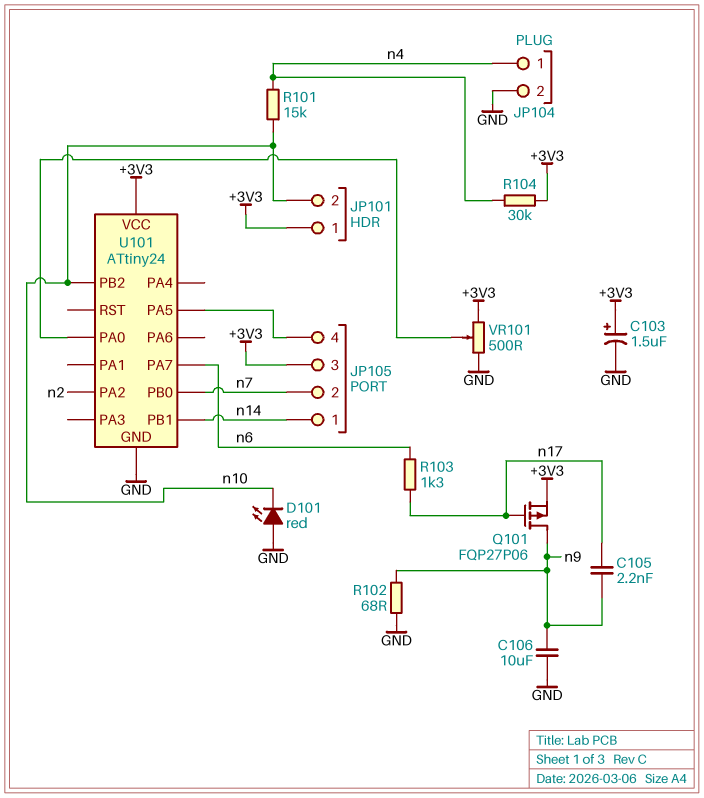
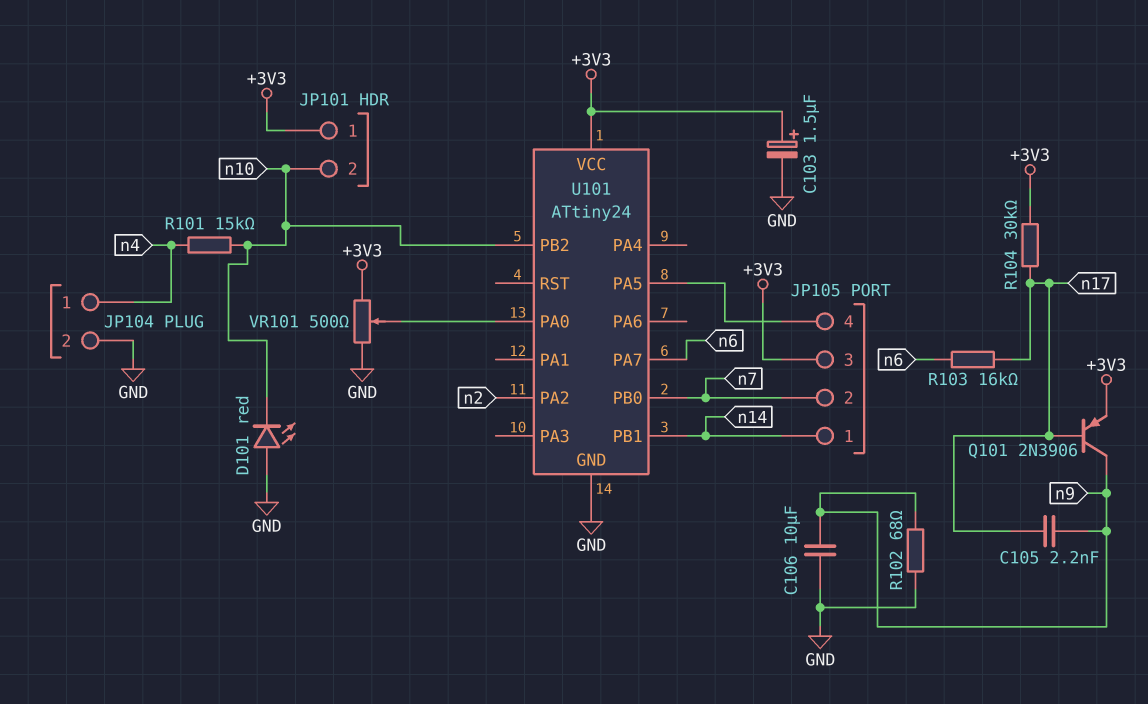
Q101: PMOS FQP27P06 (G n17, D n9, S +3V3) -> PNP 2N3906 (B n17, C n9, E +3V3)
R103: 1.3k (n6, n17) -> 16k (n6, n17)
R104: 30k (+3V3, n4) -> 30k (+3V3, n17)

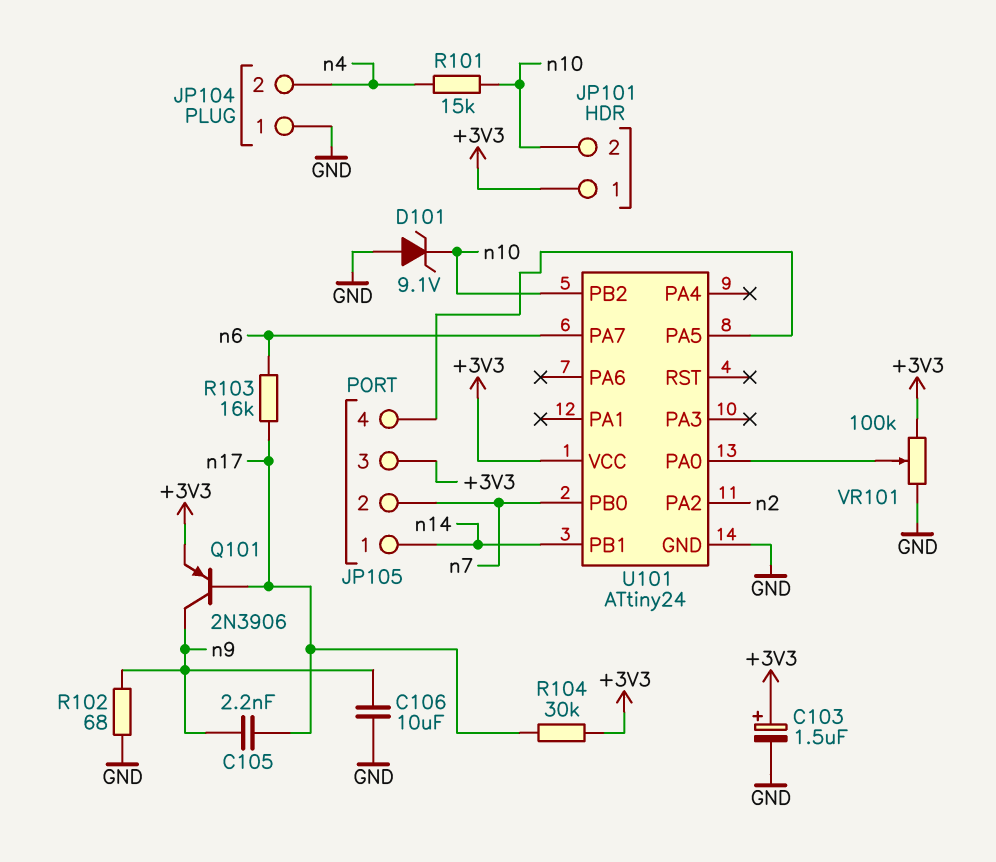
D101: LED red (A GND, K n10) -> zener 9.1V (A GND, K n10)
JP104 pin 1: n4 -> GND
JP104 pin 2: GND -> n4
VR101: 500 (+3V3, GND, wiper U101/PA0) -> 100k (+3V3, GND, wiper U101/PA0)

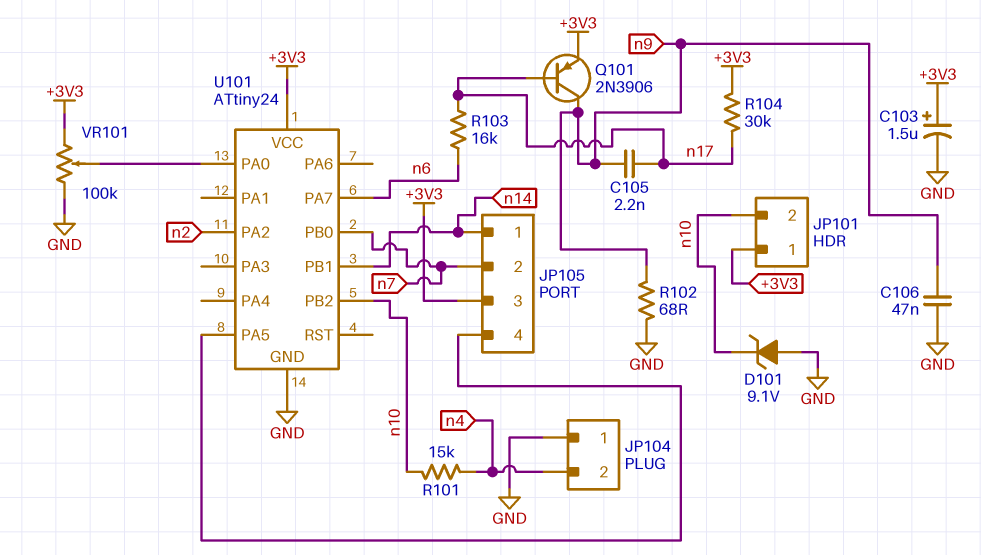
C106: 10uF (GND, n9) -> 47nF (GND, n9)

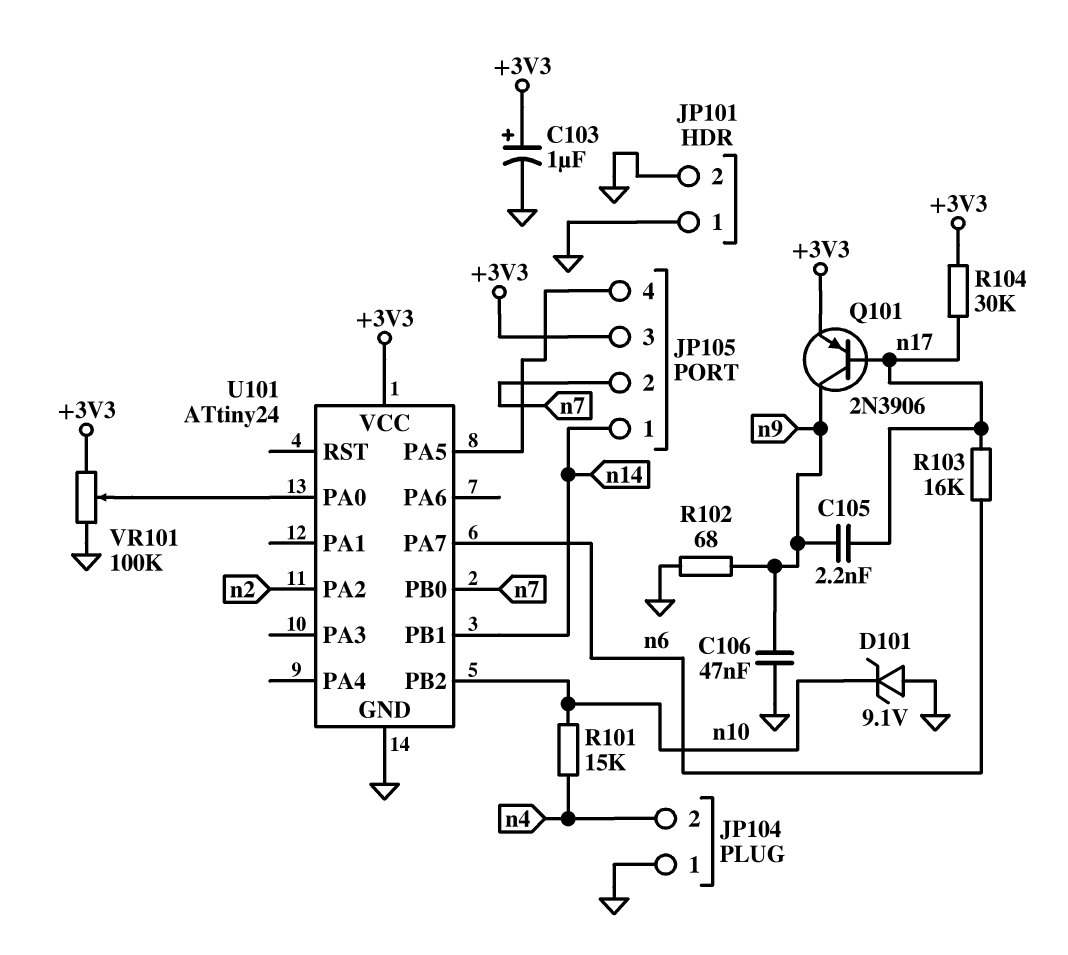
C103: 1.5uF (plus +3V3, minus GND) -> 1uF (plus +3V3, minus GND)
JP101 pin 1: +3V3 -> GND
JP101 pin 2: n10 -> GND

